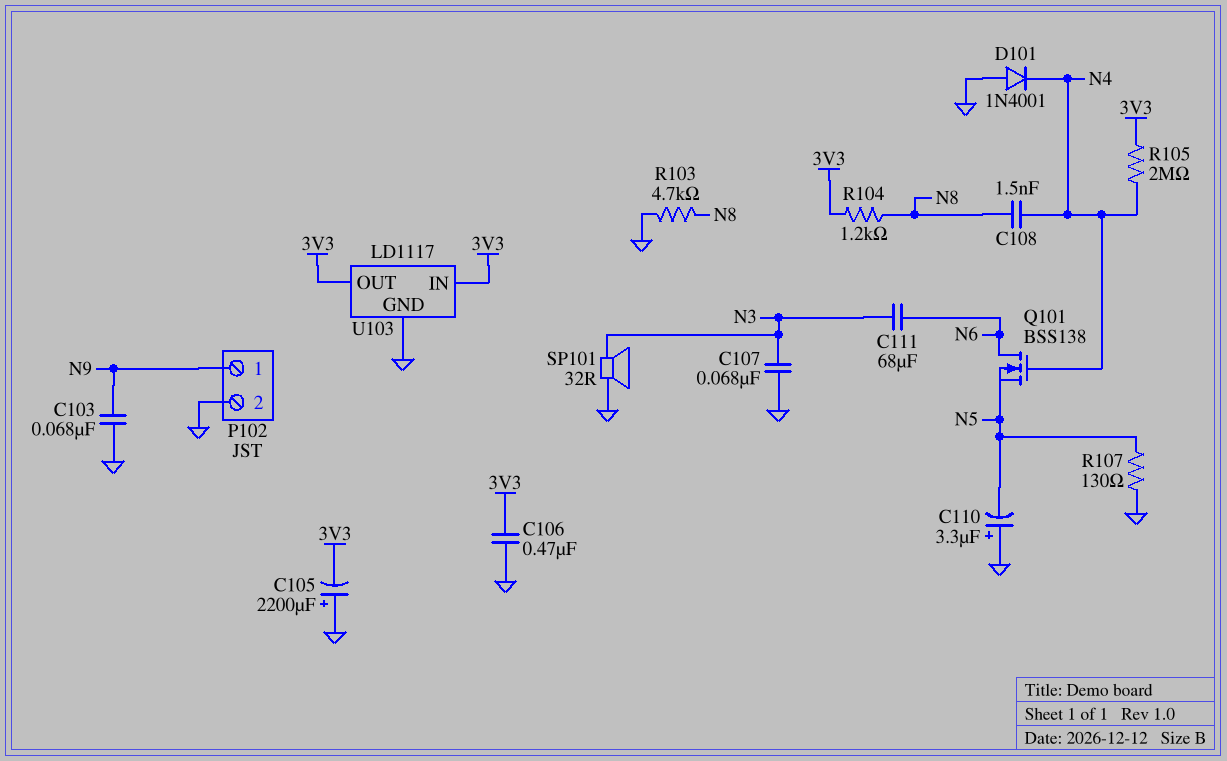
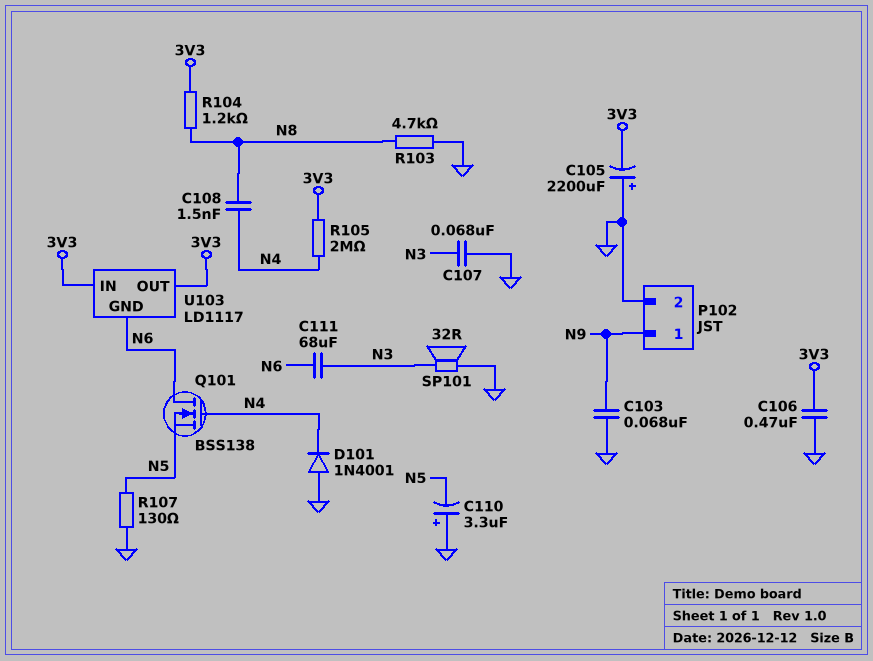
U103 pin GND: GND -> N6

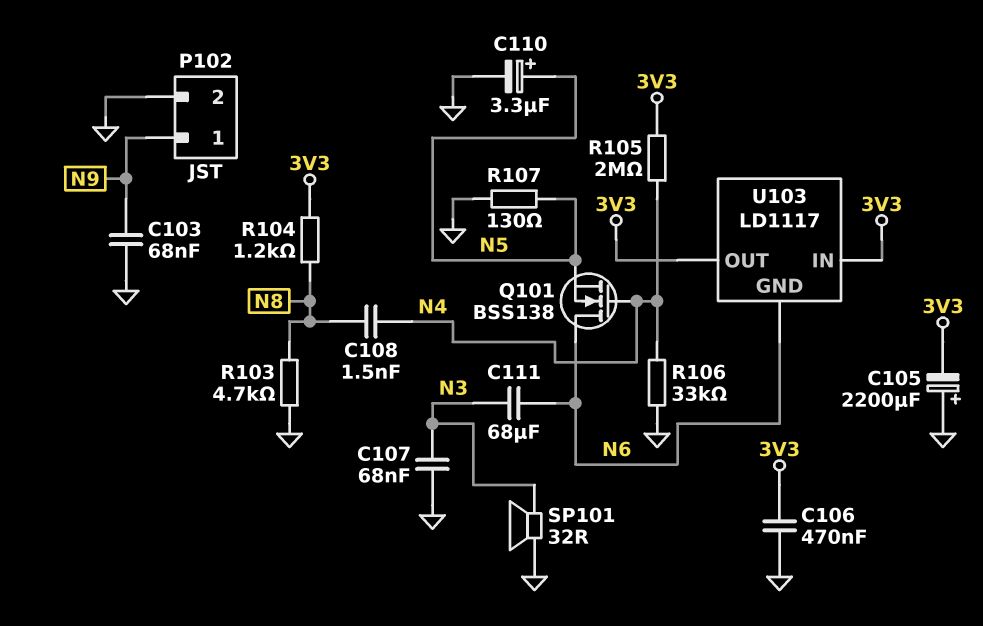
C110: 3.3uF (plus GND, minus N5) -> 3.3uF (plus N5, minus GND)
D101: diode 1N4001 (A GND, K N4) -> none
R106: none -> 33k (GND, N4)

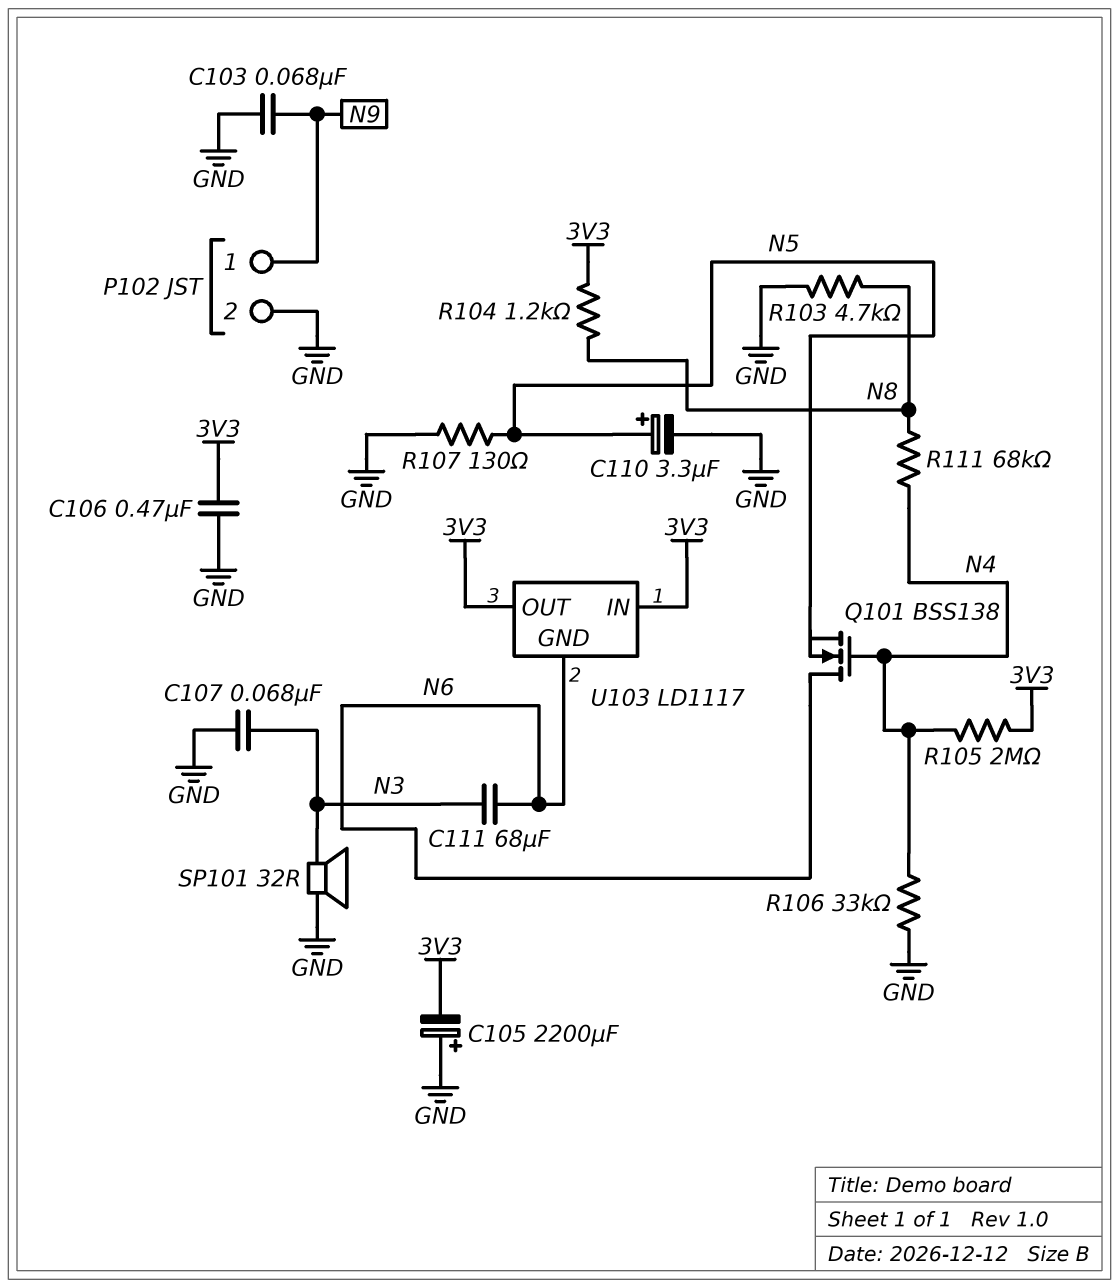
C108: 1.5nF (N4, N8) -> none
R111: none -> 68k (N4, N8)

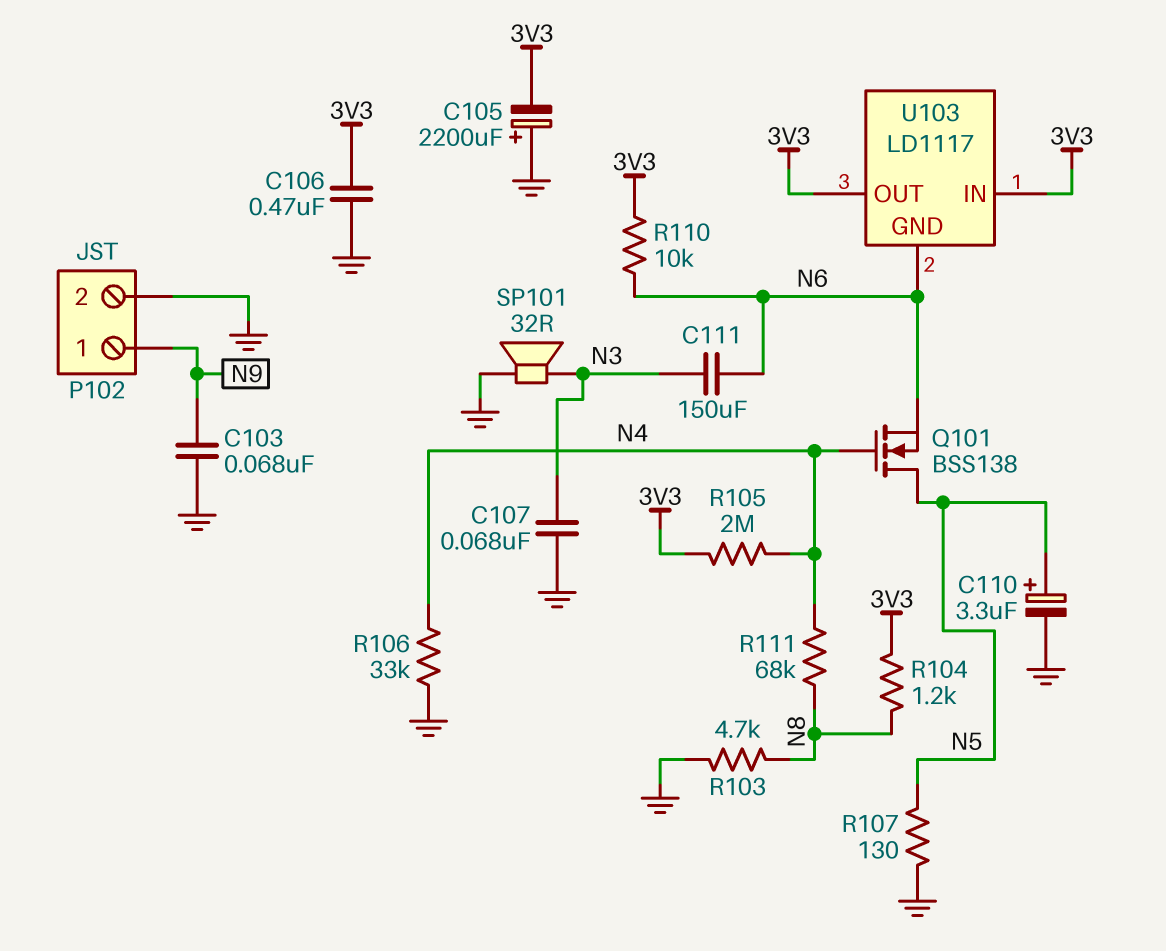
C111: 68uF (N3, N6) -> 150uF (N3, N6)
Q101: NMOS BSS138 (G N4, D N6, S N5) -> NMOS BSS138 (G N4, D N5, S N6)
R110: none -> 10k (3V3, N6)

